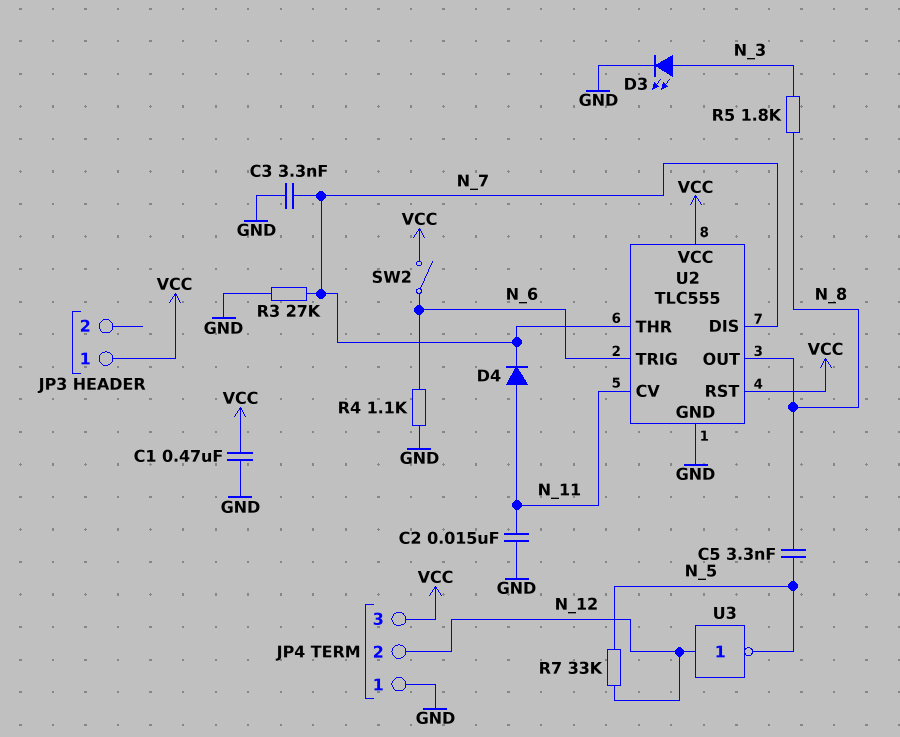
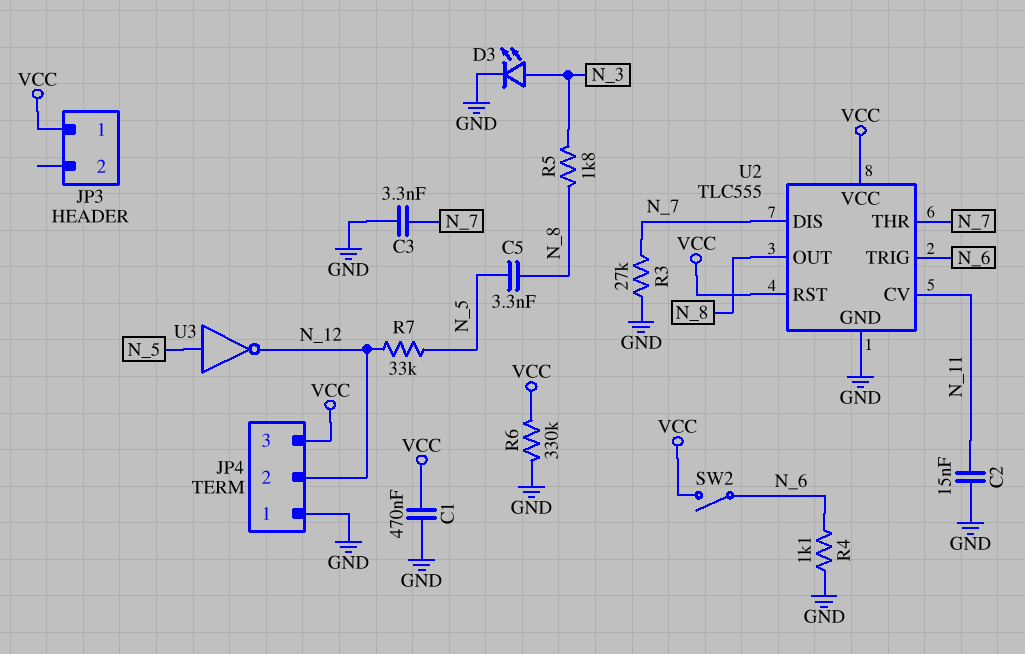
D4: diode (A N_11, K N_7) -> none
R6: none -> 330k (GND, VCC)
U3: NOT (in N_12, out N_5) -> NOT (in N_5, out N_12)

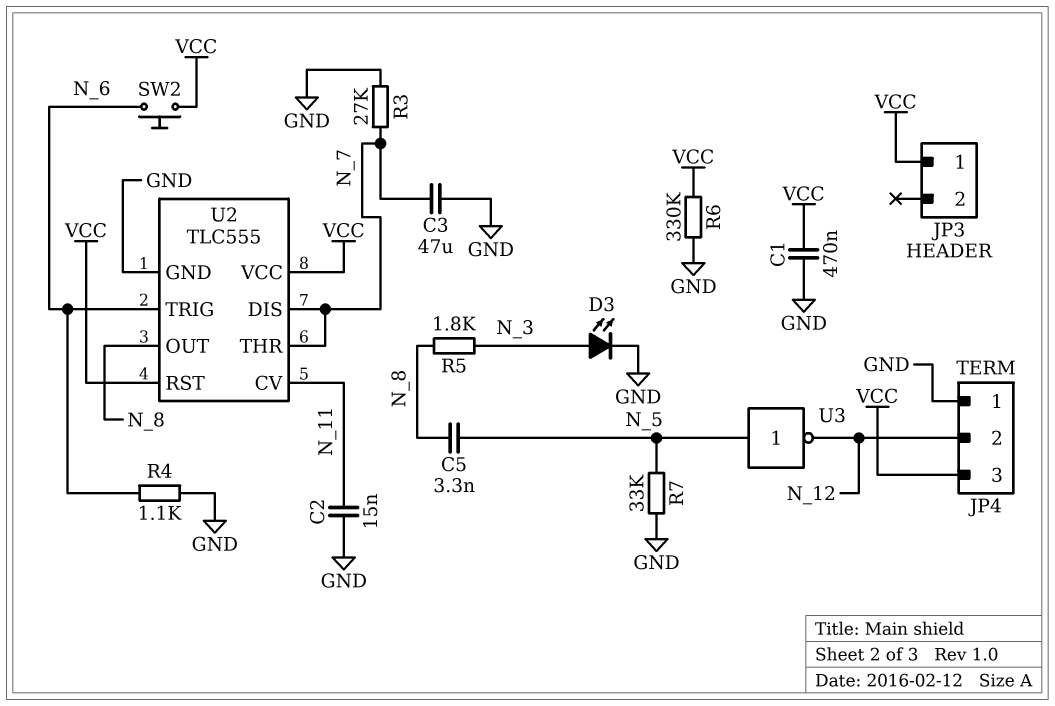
C3: 3.3nF (GND, N_7) -> 47uF (GND, N_7)
R7: 33k (N_5, N_12) -> 33k (GND, N_5)
SW2: switch (N_6, VCC) -> button (N_6, VCC)

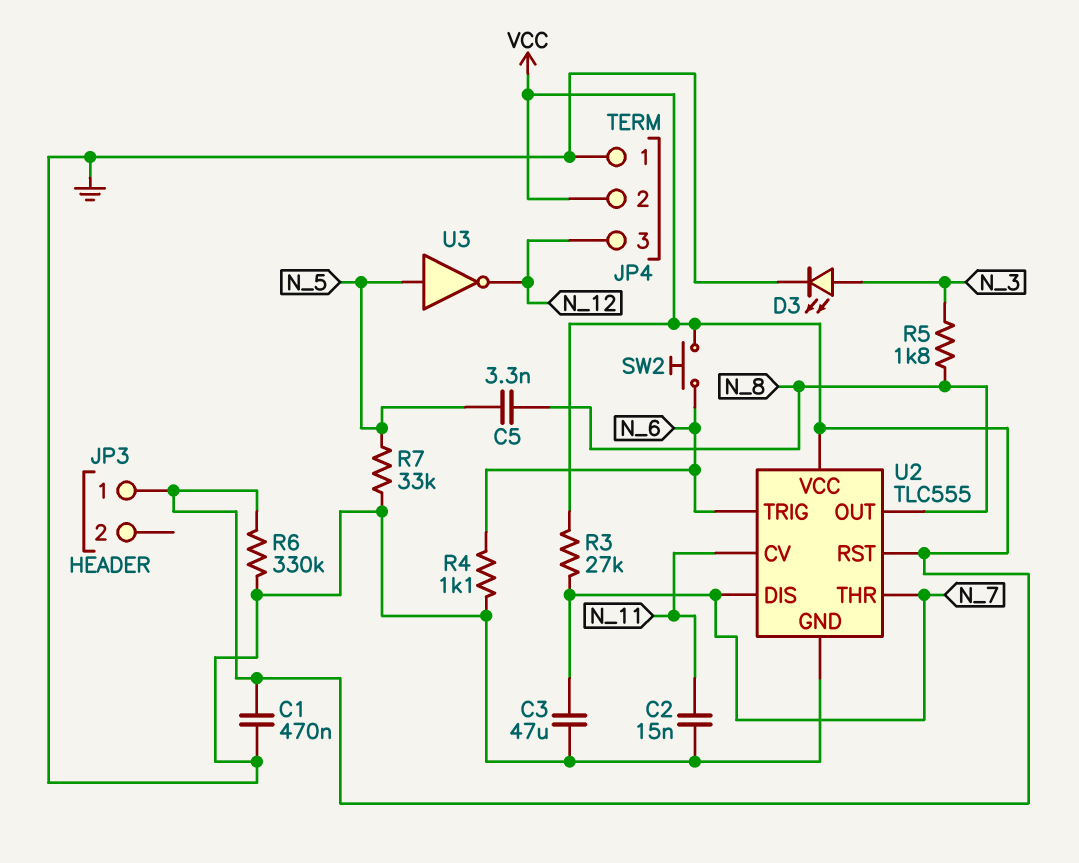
JP4 pin 2: N_12 -> VCC
JP4 pin 3: VCC -> N_12
R3: 27k (GND, N_7) -> 27k (N_7, VCC)

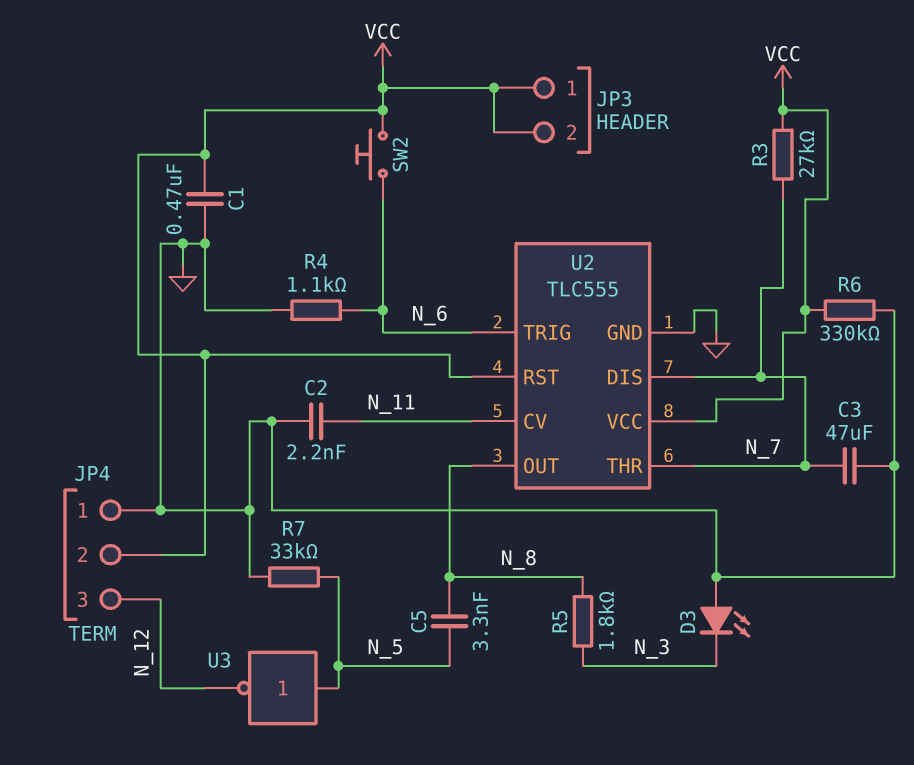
C2: 15nF (GND, N_11) -> 2.2nF (GND, N_11)
D3: LED (A N_3, K GND) -> LED (A GND, K N_3)
JP3 pin 2: none -> VCC

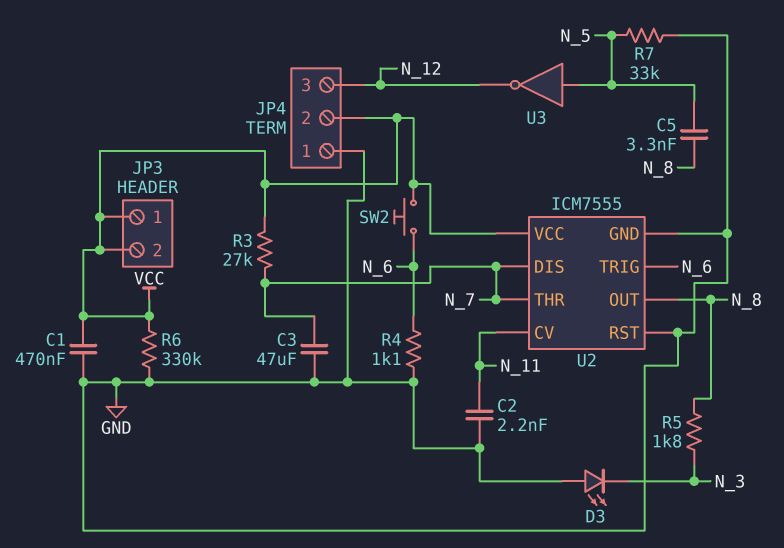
U2: TLC555 -> ICM7555
U2 pin RST: VCC -> GND

